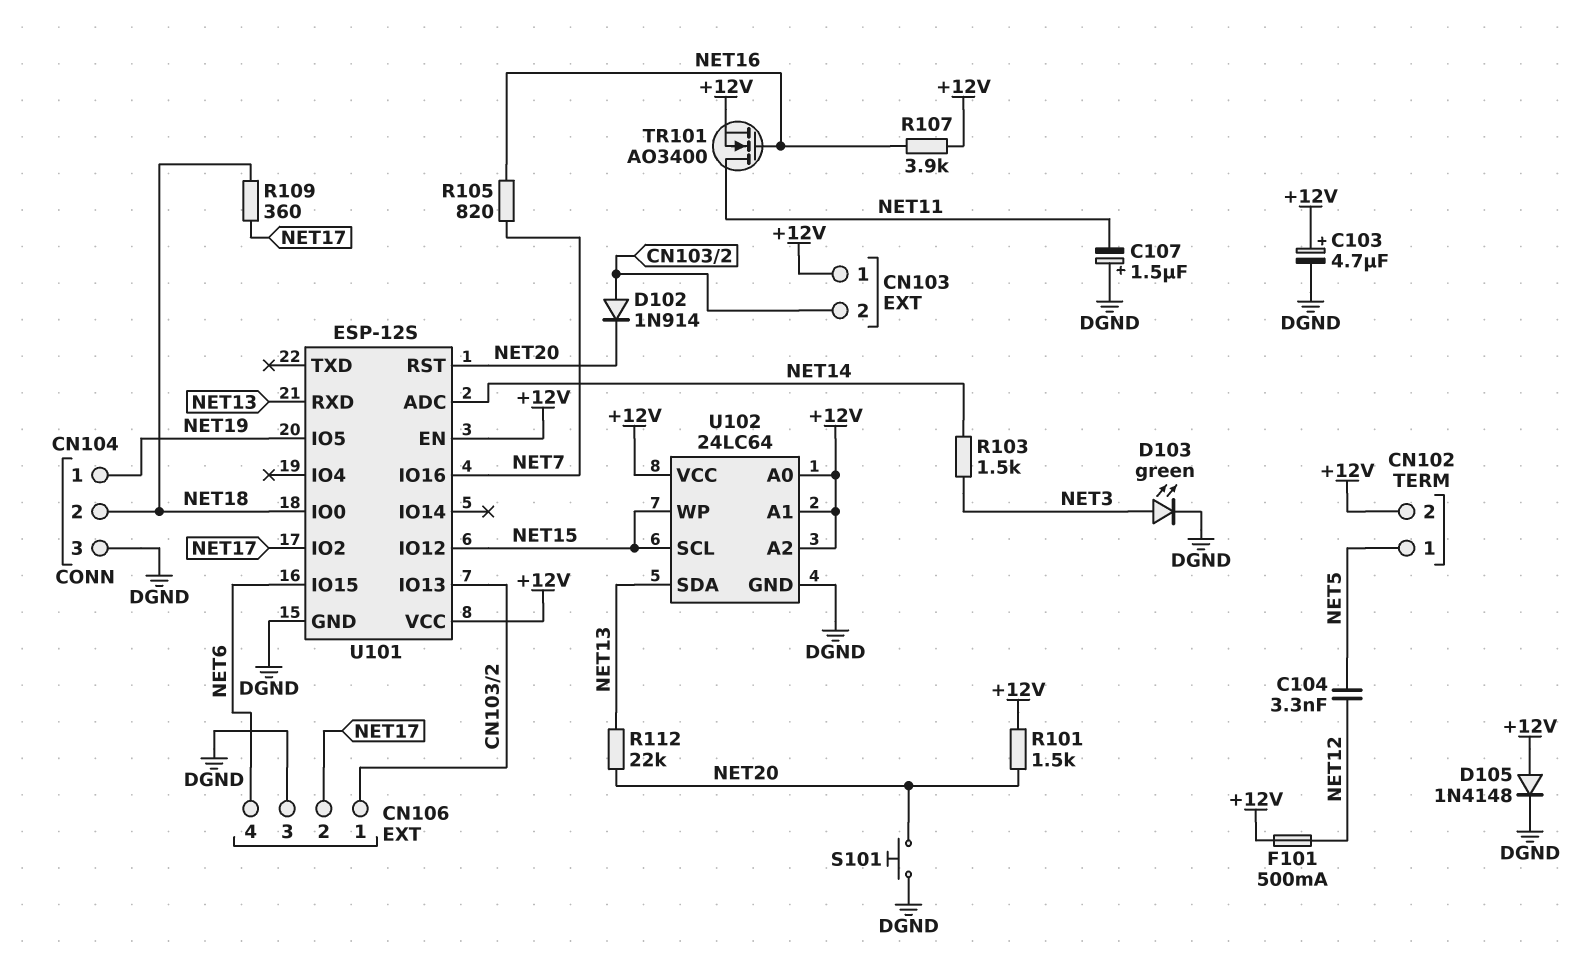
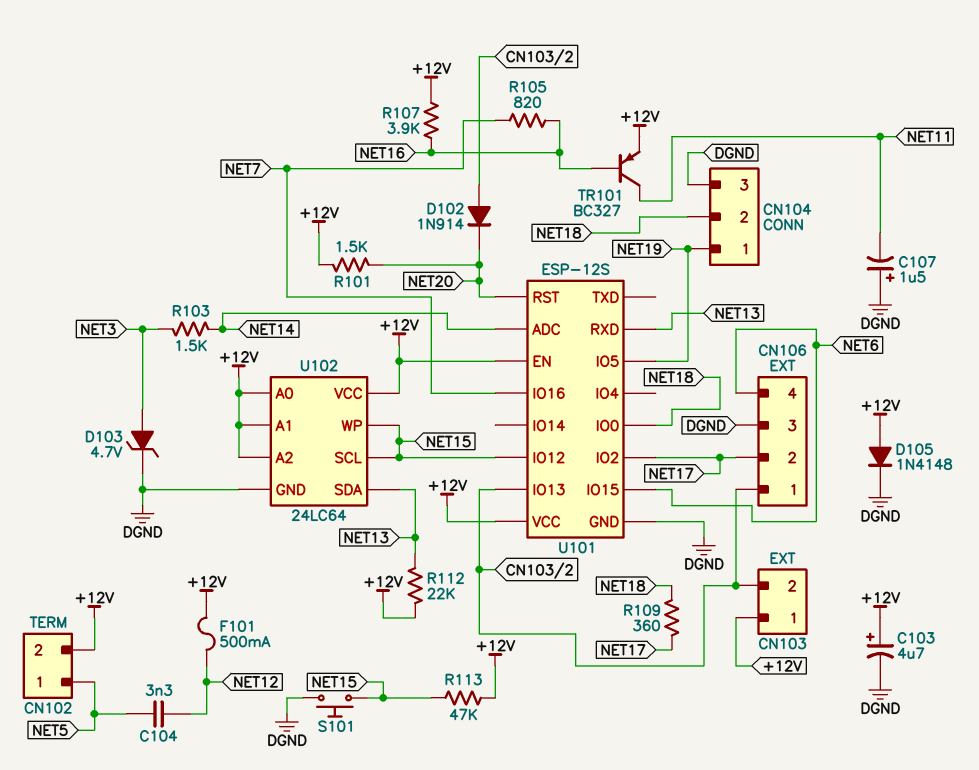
D103: LED green (A NET3, K DGND) -> zener 4.7V (A NET3, K DGND)
R112: 22k (NET13, NET20) -> 22k (+12V, NET13)
R113: none -> 47k (+12V, NET15)
S101: button (DGND, NET20) -> button (DGND, NET15)
TR101: NMOS AO3400 (G NET16, D NET11, S +12V) -> PNP BC327 (B NET16, C NET11, E +12V)

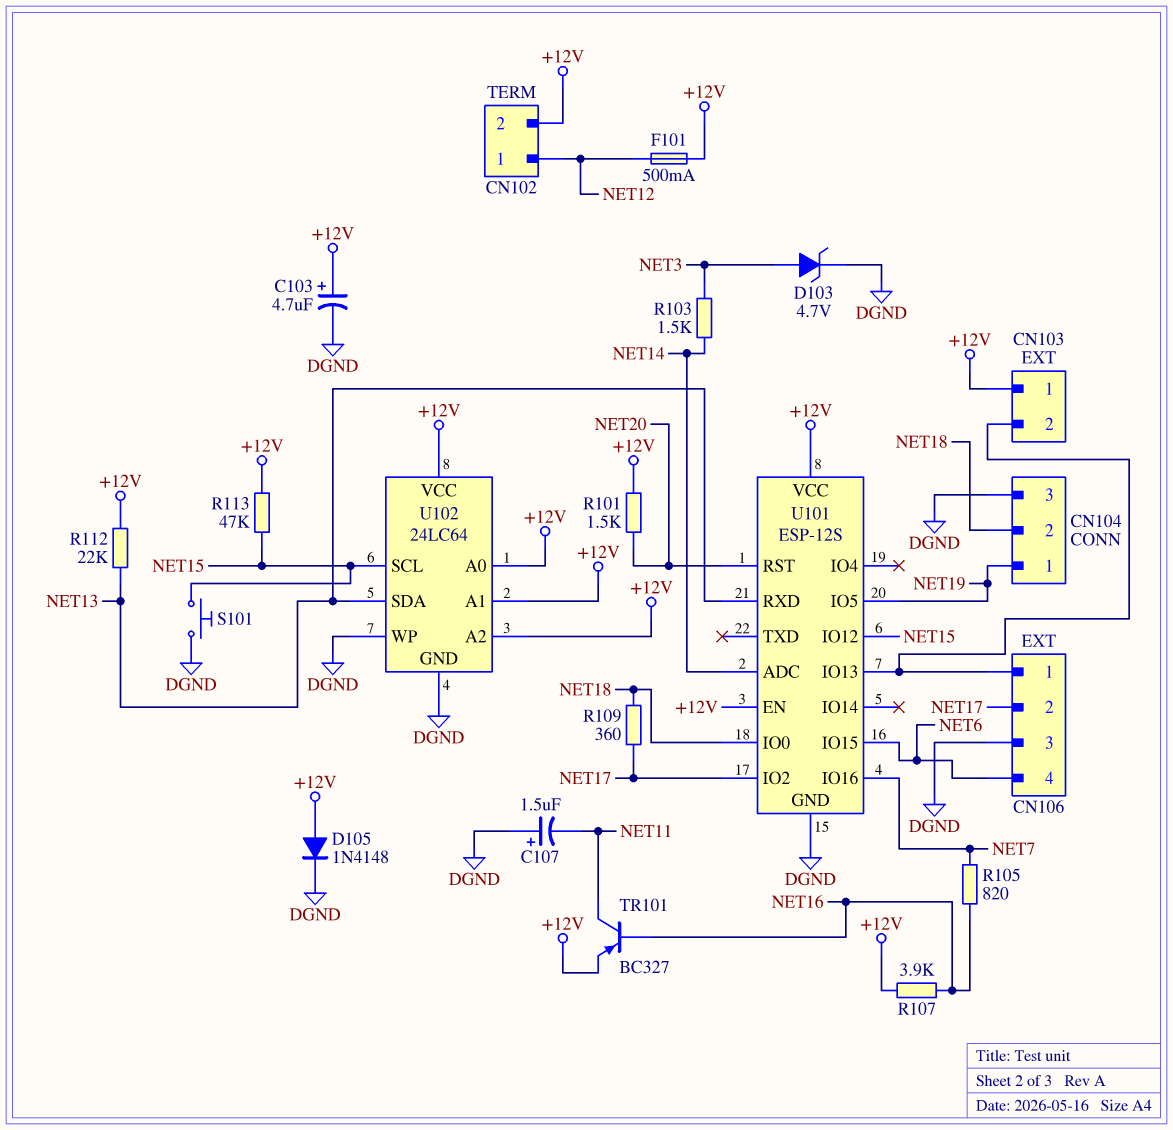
C104: 3.3nF (NET5, NET12) -> none
CN102 pin 1: NET5 -> NET12
D102: diode 1N914 (A CN103/2, K NET20) -> none
U102 pin WP: NET15 -> DGND

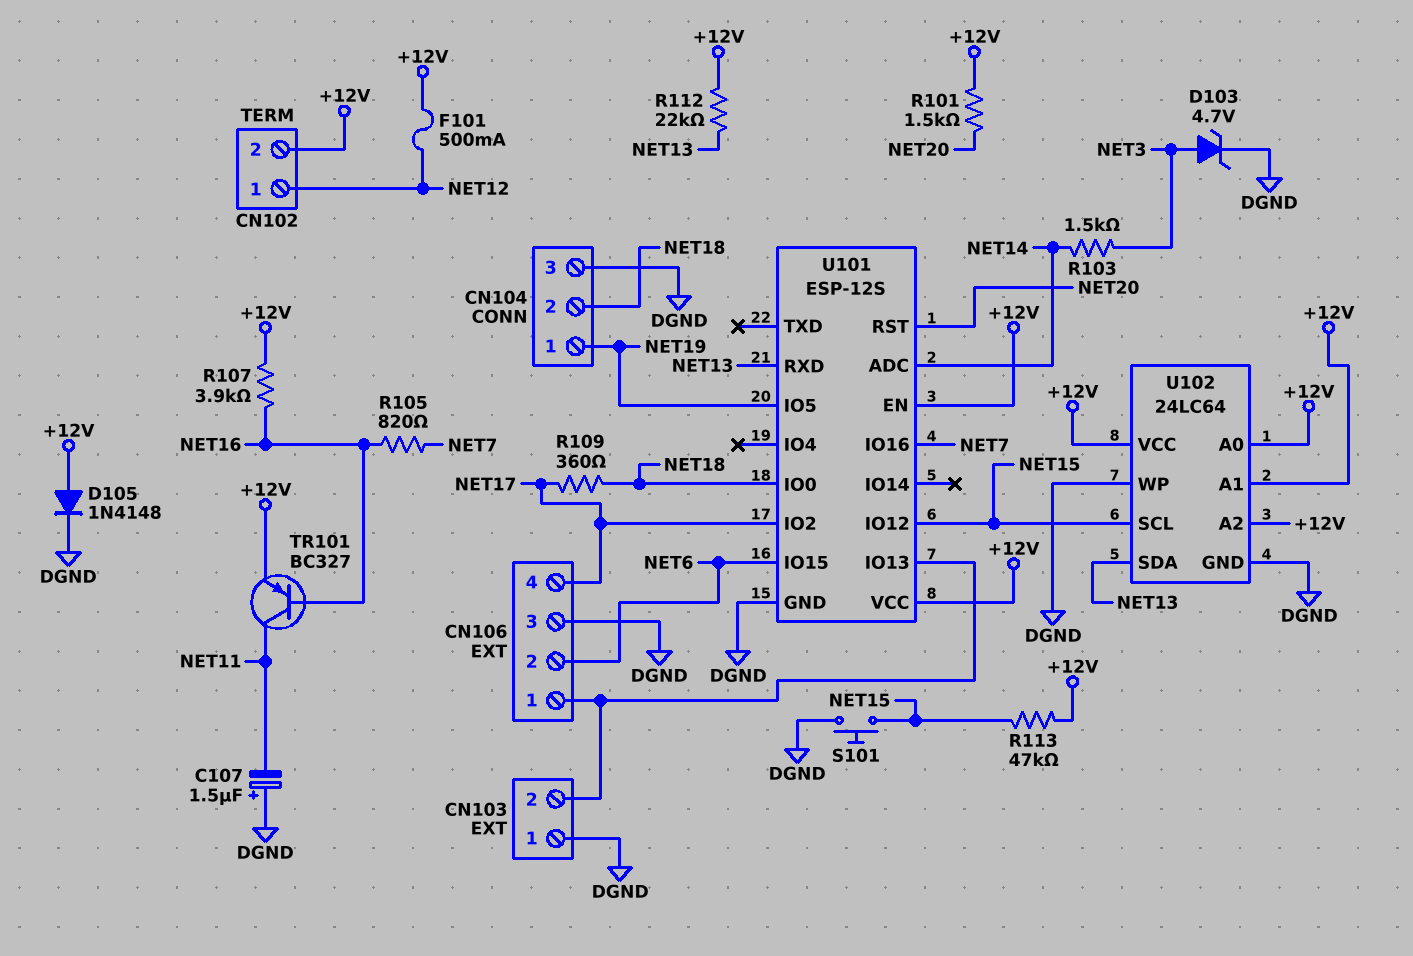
C103: 4.7uF (plus +12V, minus DGND) -> none
CN103 pin 1: +12V -> DGND
CN106 pin 2: NET17 -> NET6
CN106 pin 4: NET6 -> NET17

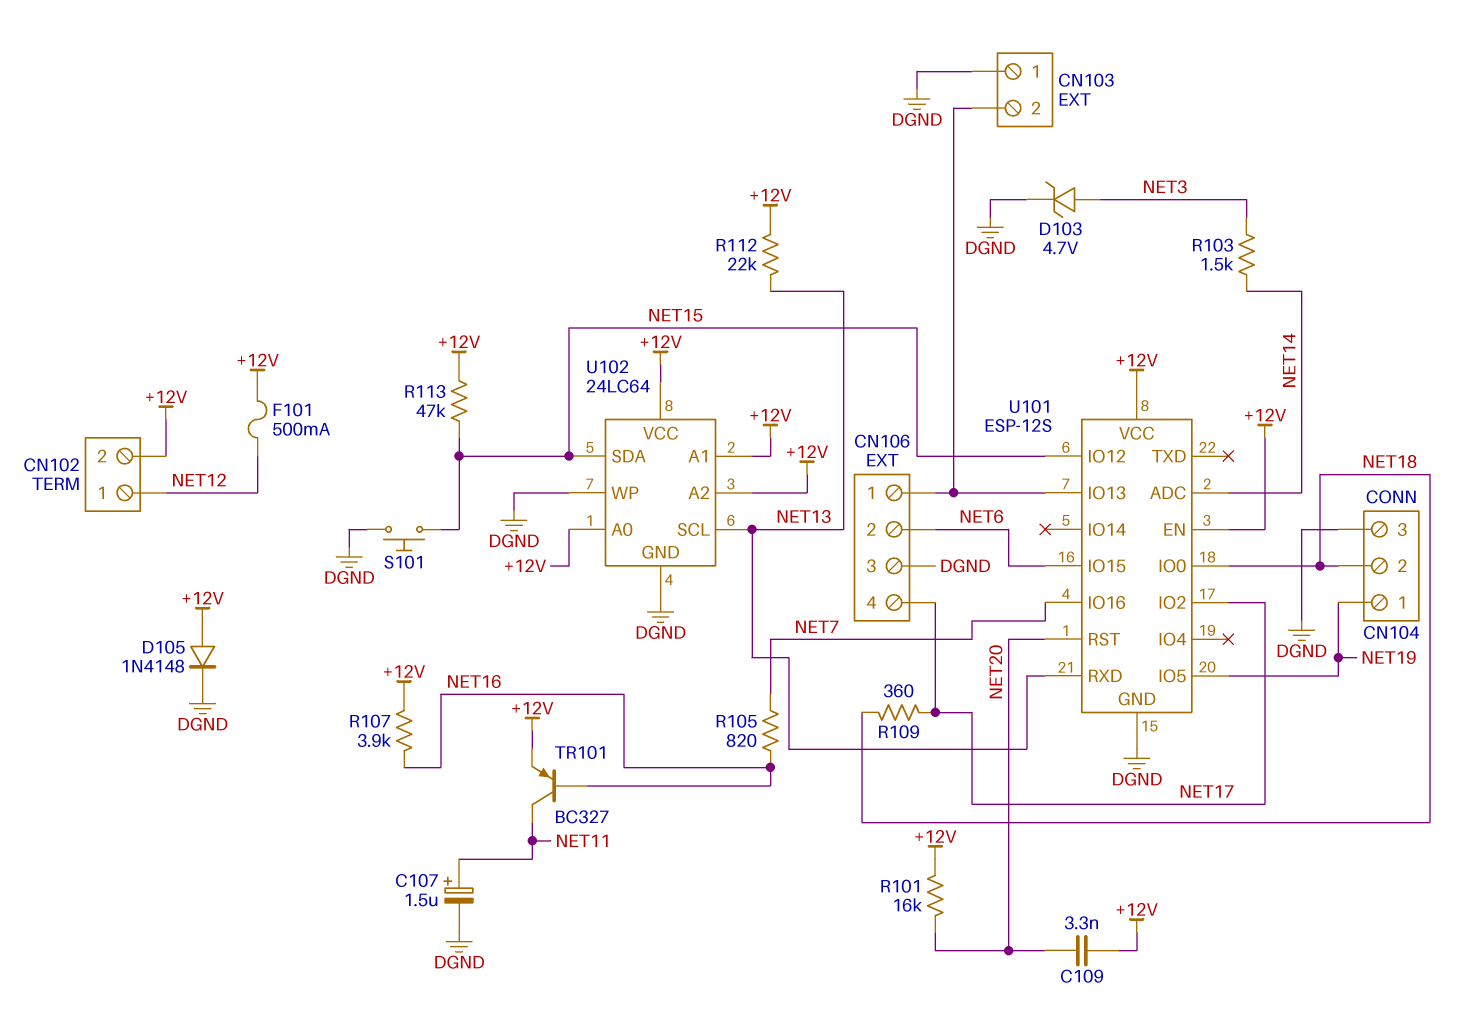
C107: 1.5uF (plus DGND, minus NET11) -> 1.5uF (plus NET11, minus DGND)
C109: none -> 3.3nF (+12V, NET20)
R101: 1.5k (+12V, NET20) -> 16k (+12V, NET20)
U102 pin SCL: NET15 -> NET13
U102 pin SDA: NET13 -> NET15

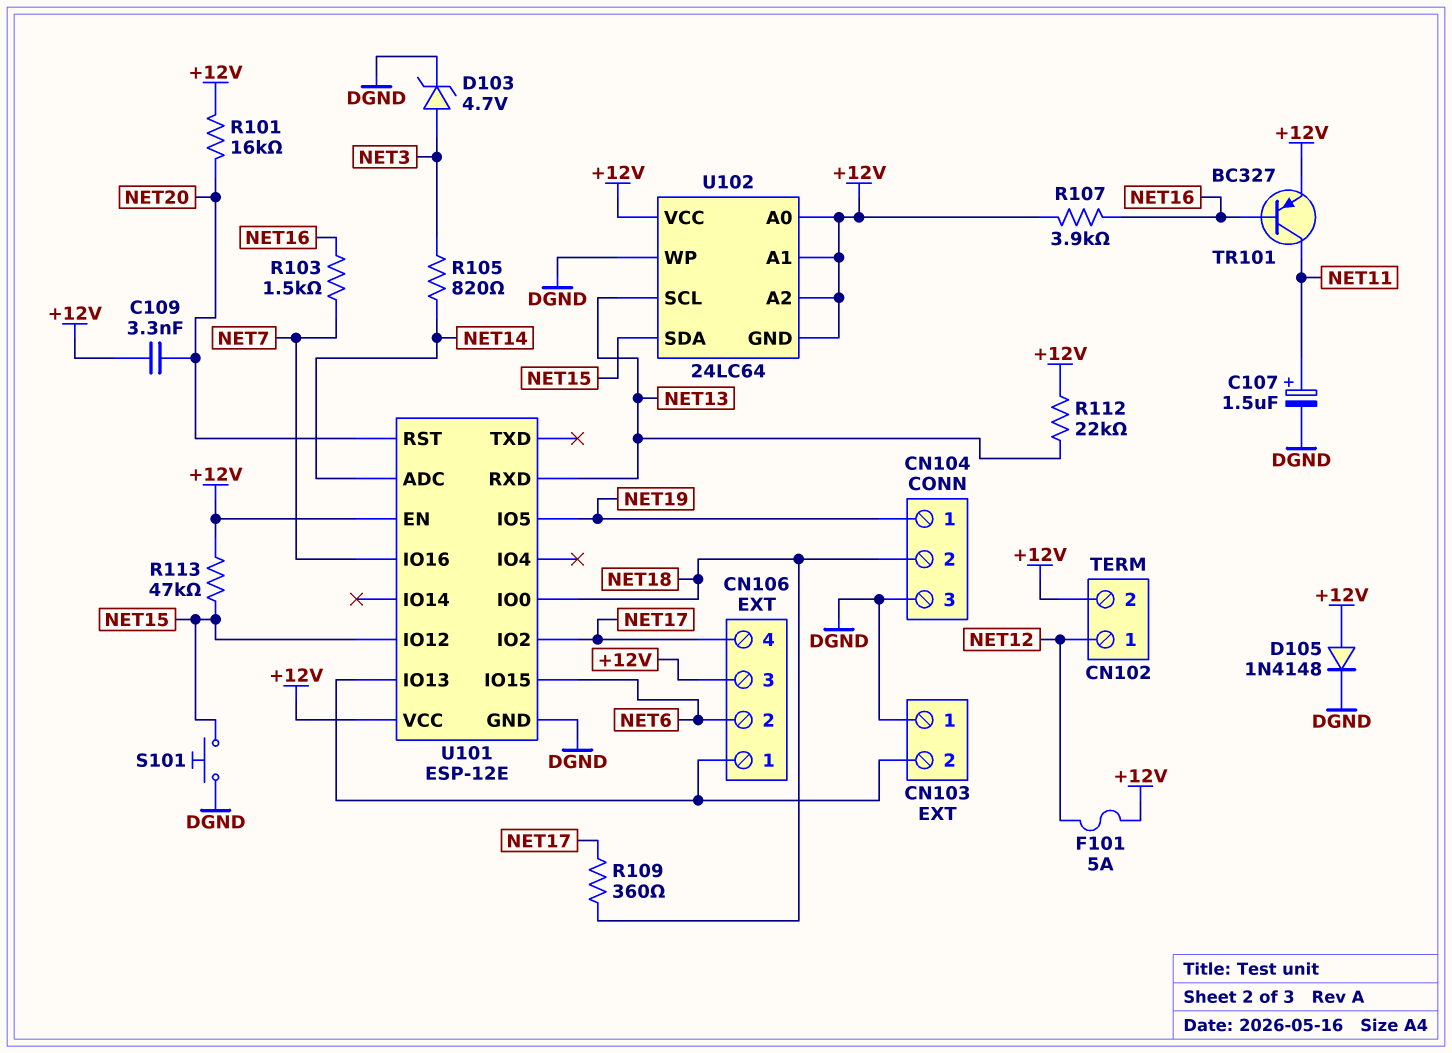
CN106 pin 3: DGND -> +12V
F101: 500mA (+12V, NET12) -> 5A (+12V, NET12)
R103: 1.5k (NET3, NET14) -> 1.5k (NET7, NET16)
R105: 820 (NET7, NET16) -> 820 (NET3, NET14)
U101: ESP-12S -> ESP-12E
U102 pin GND: DGND -> +12V

